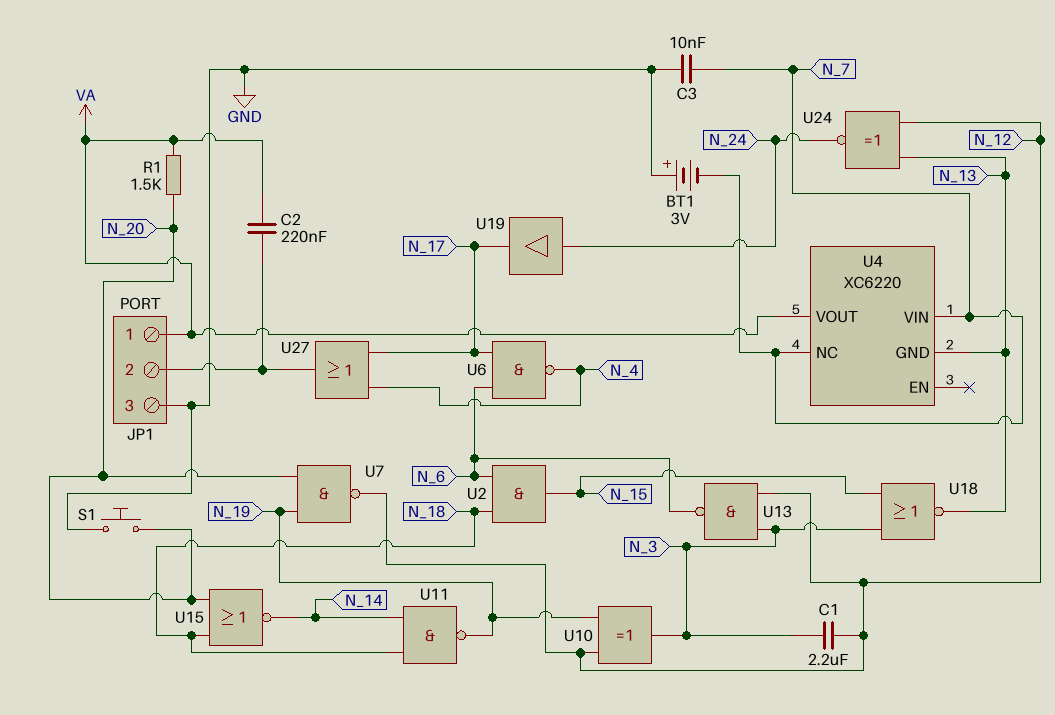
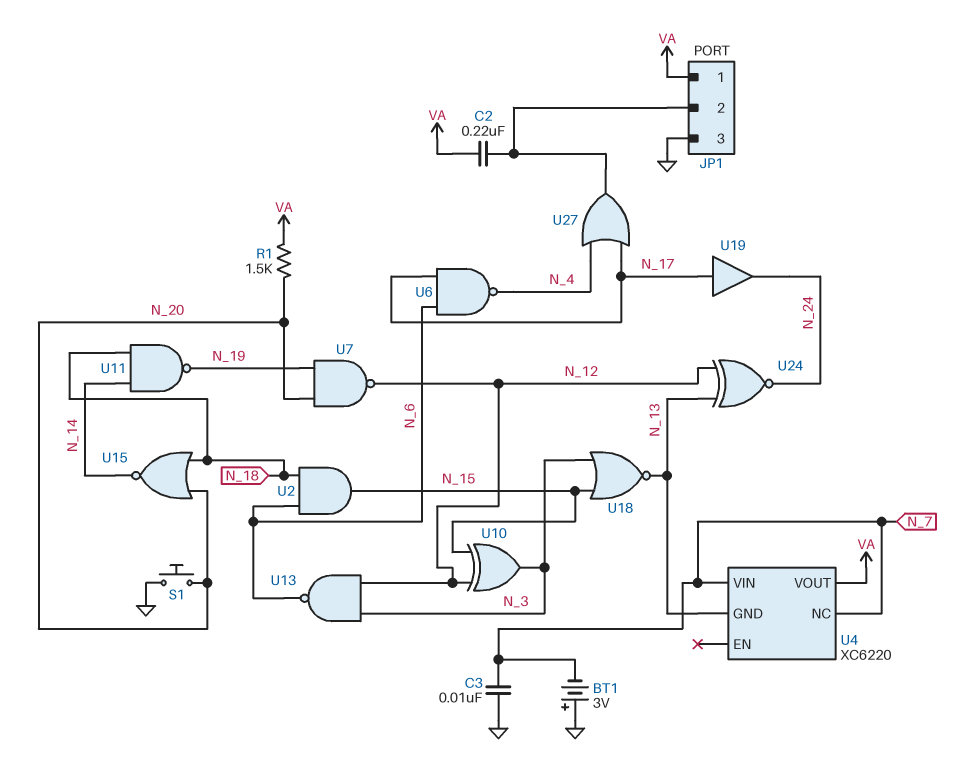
C1: 2.2uF (N_3, N_12) -> none
U10: XOR (in N_12, in N_19, out N_3) -> XOR (in N_12, in N_15, out N_3)
U19: buffer (in N_24, out N_17) -> buffer (in N_17, out N_24)

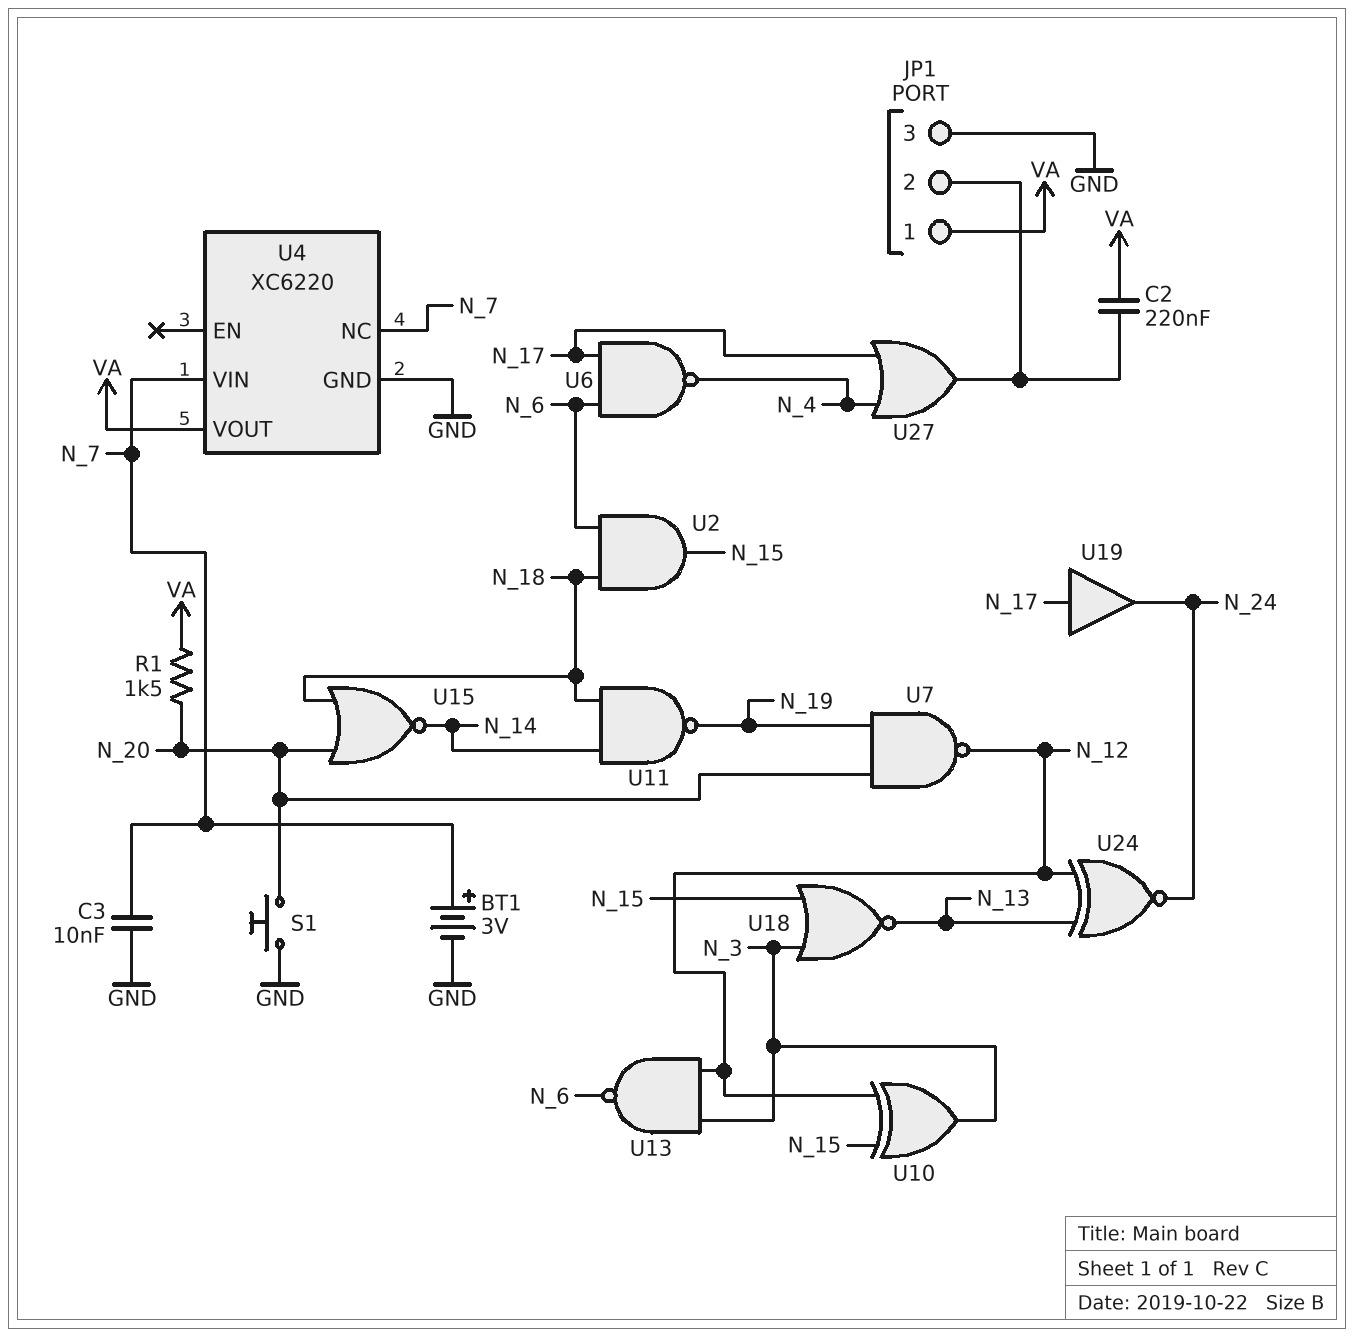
BT1: 3V (plus GND, minus N_7) -> 3V (plus N_7, minus GND)
U4 pin GND: N_13 -> GND

